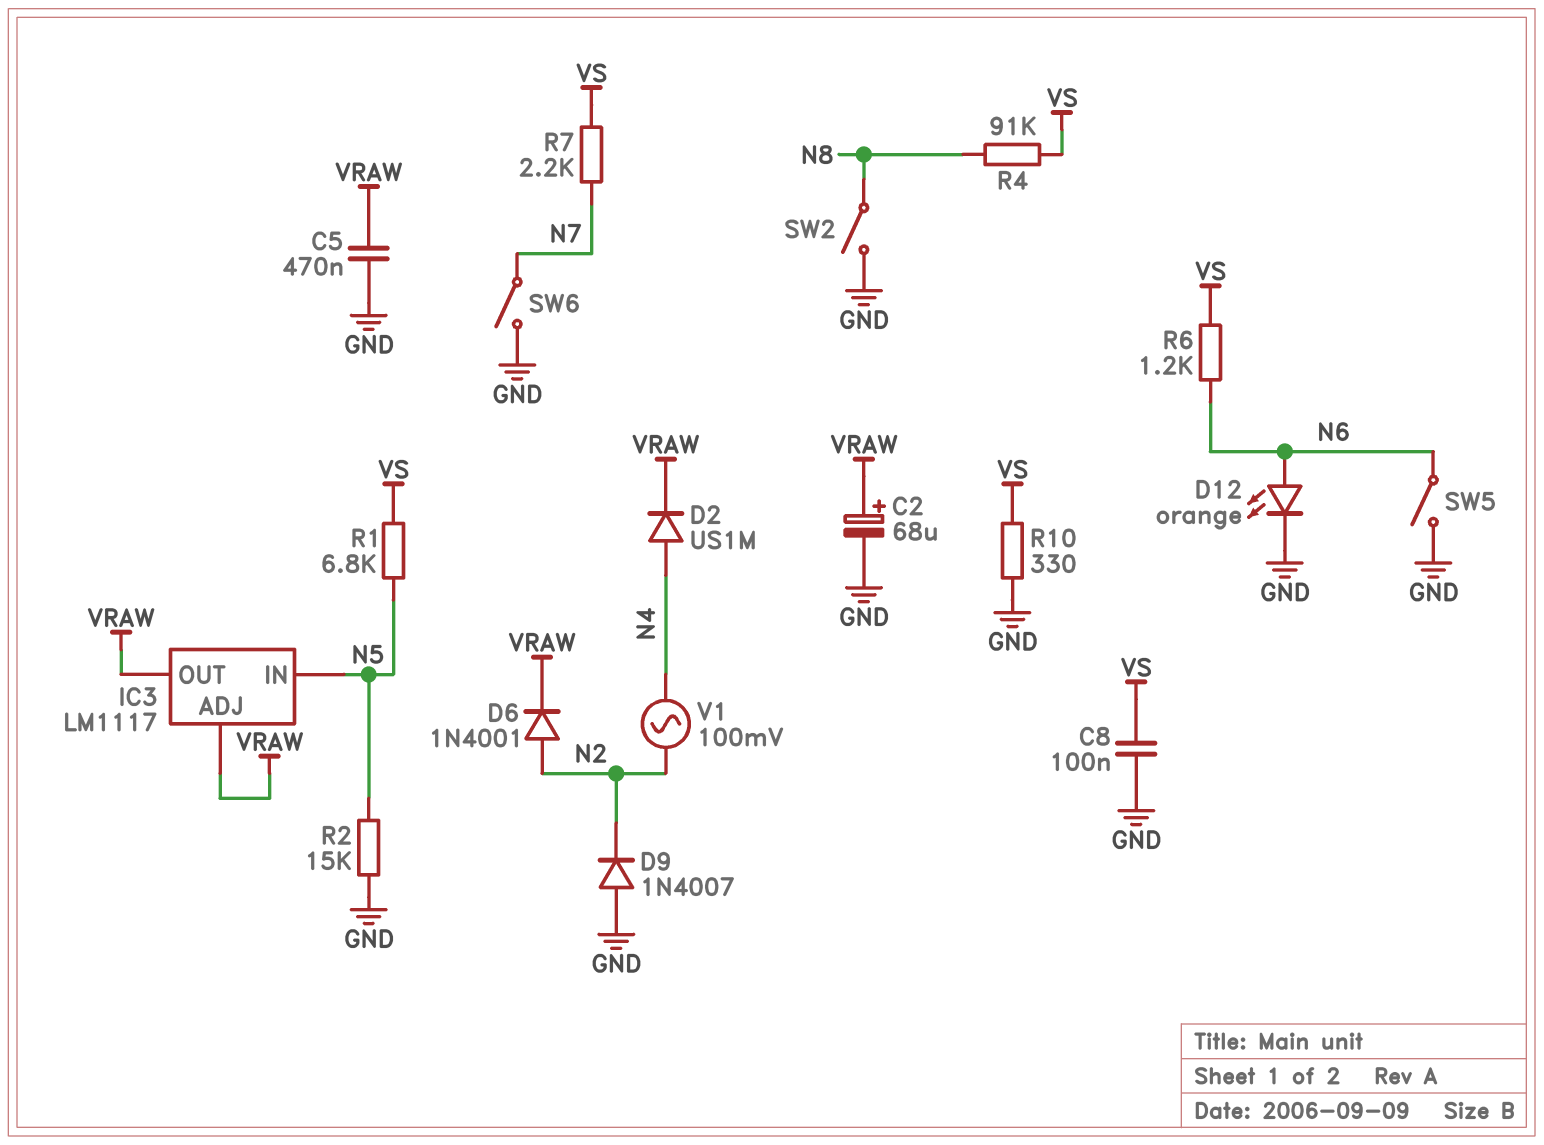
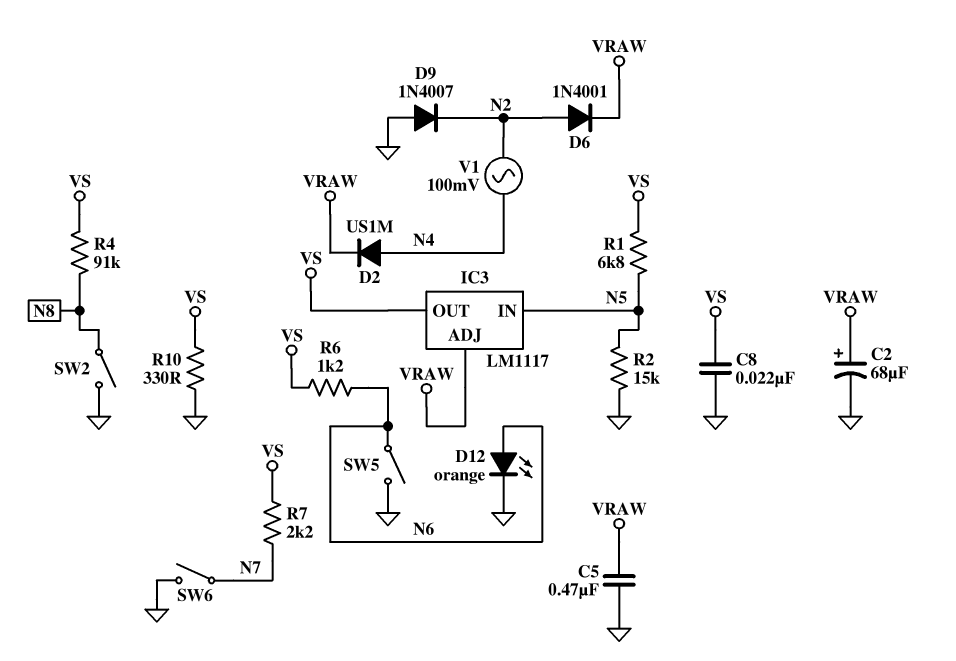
C8: 100nF (GND, VS) -> 22nF (GND, VS)
IC3 pin OUT: VRAW -> VS

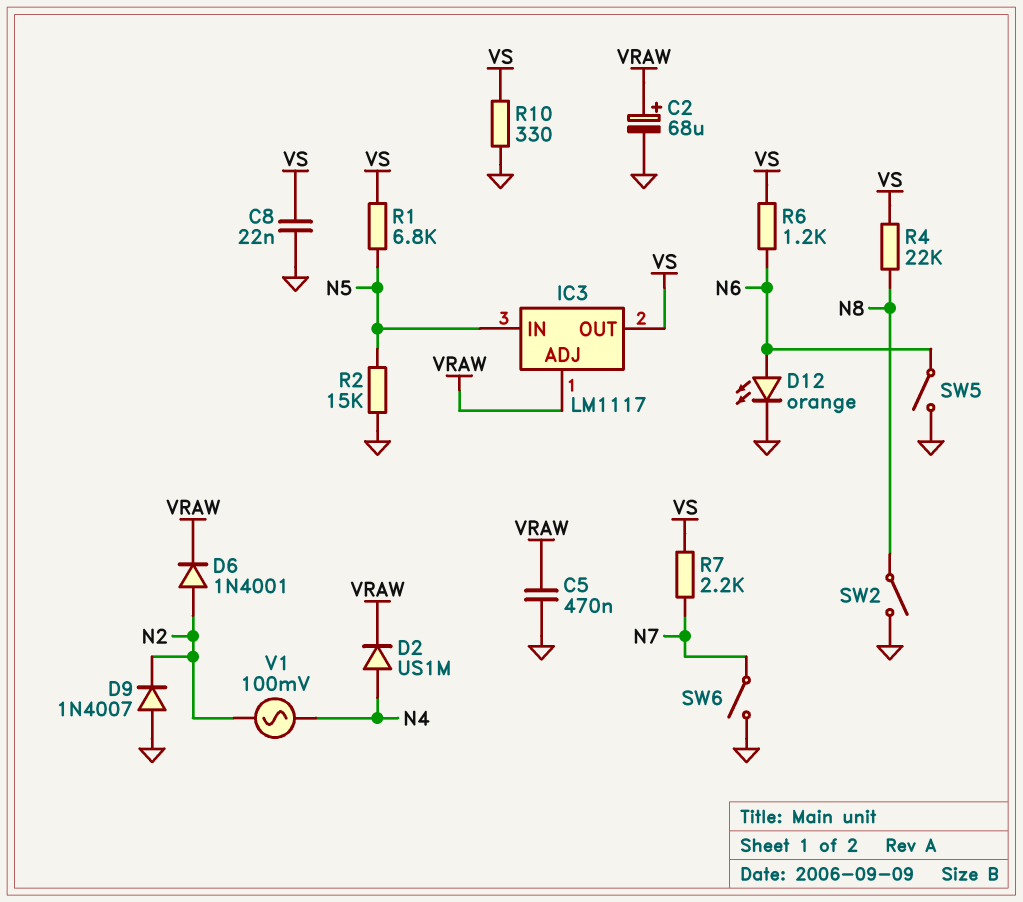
R4: 91k (N8, VS) -> 22k (N8, VS)

